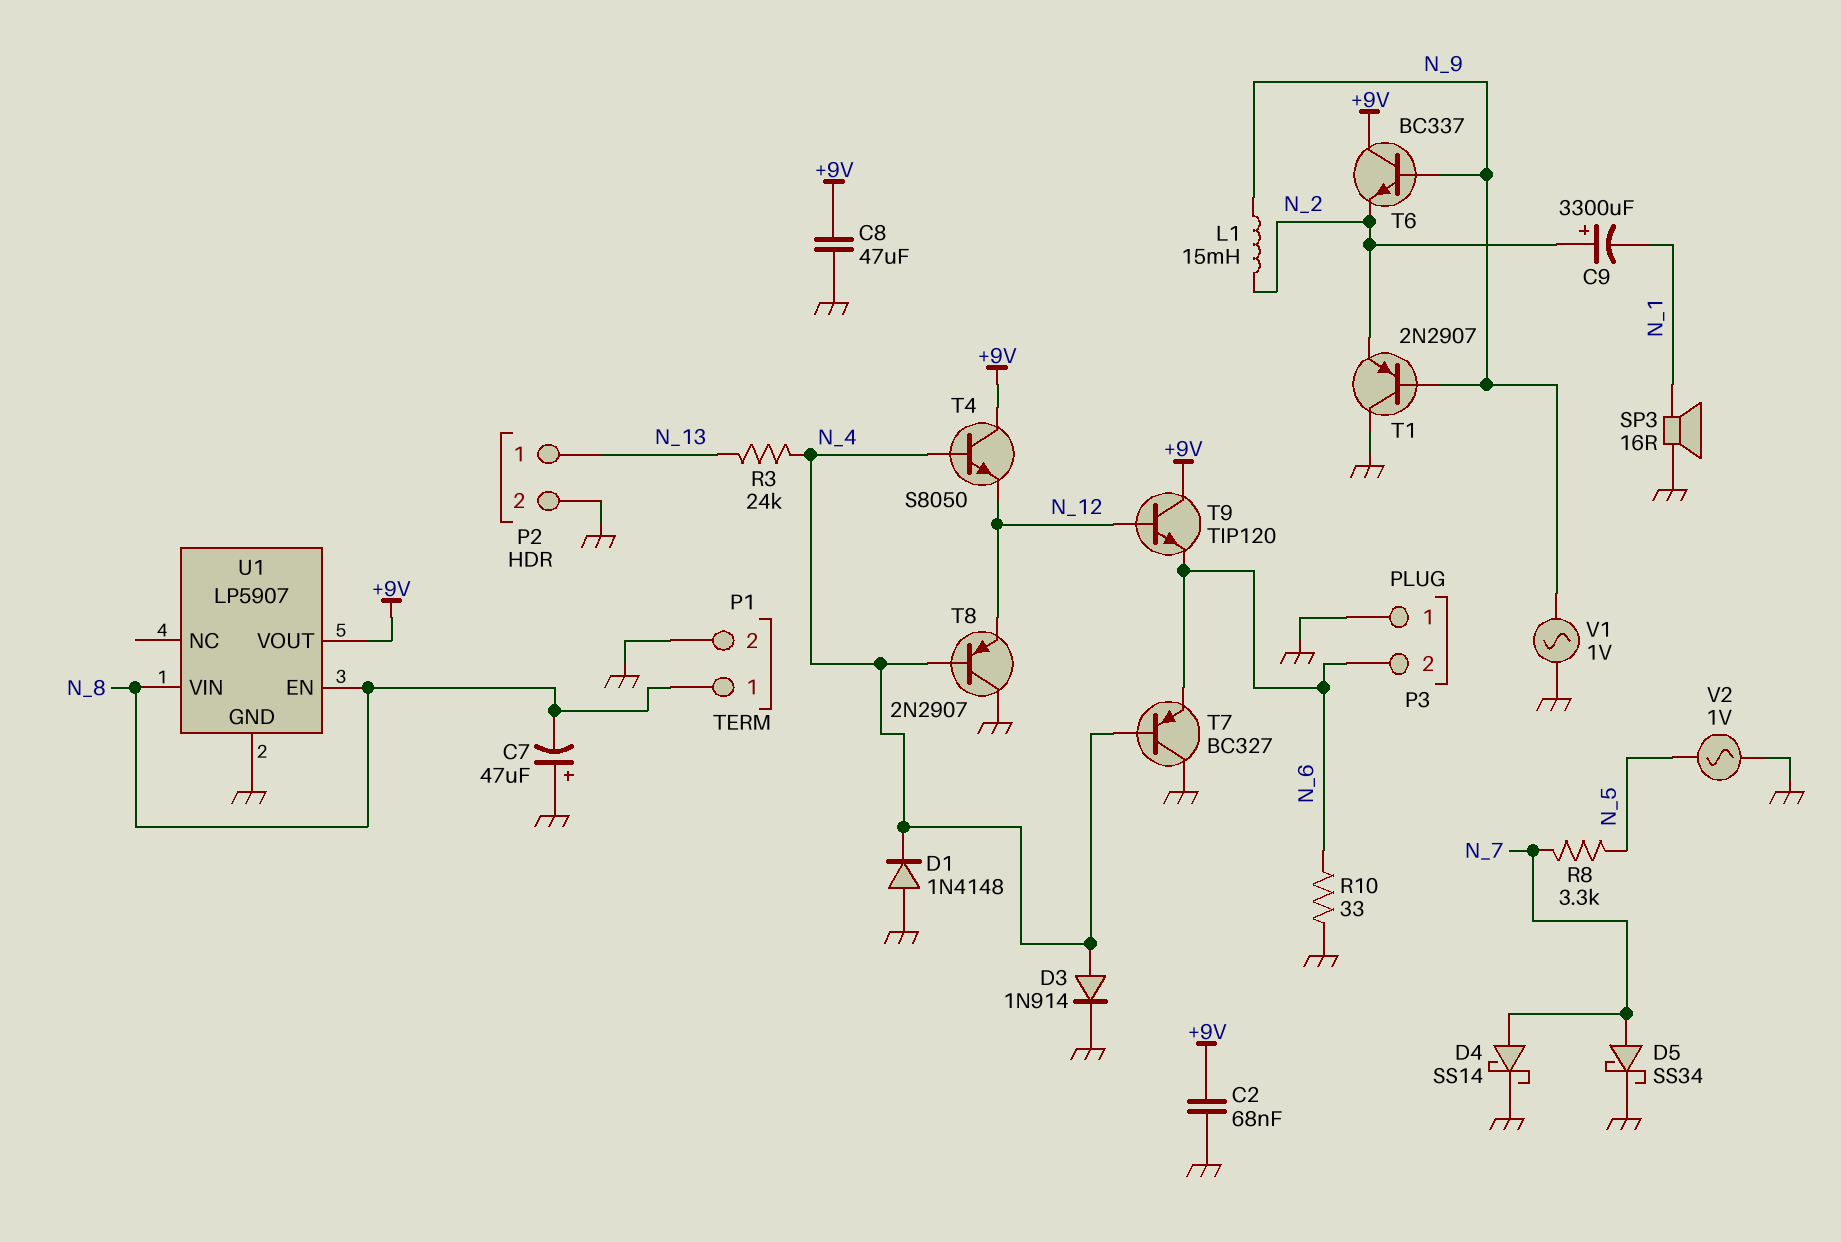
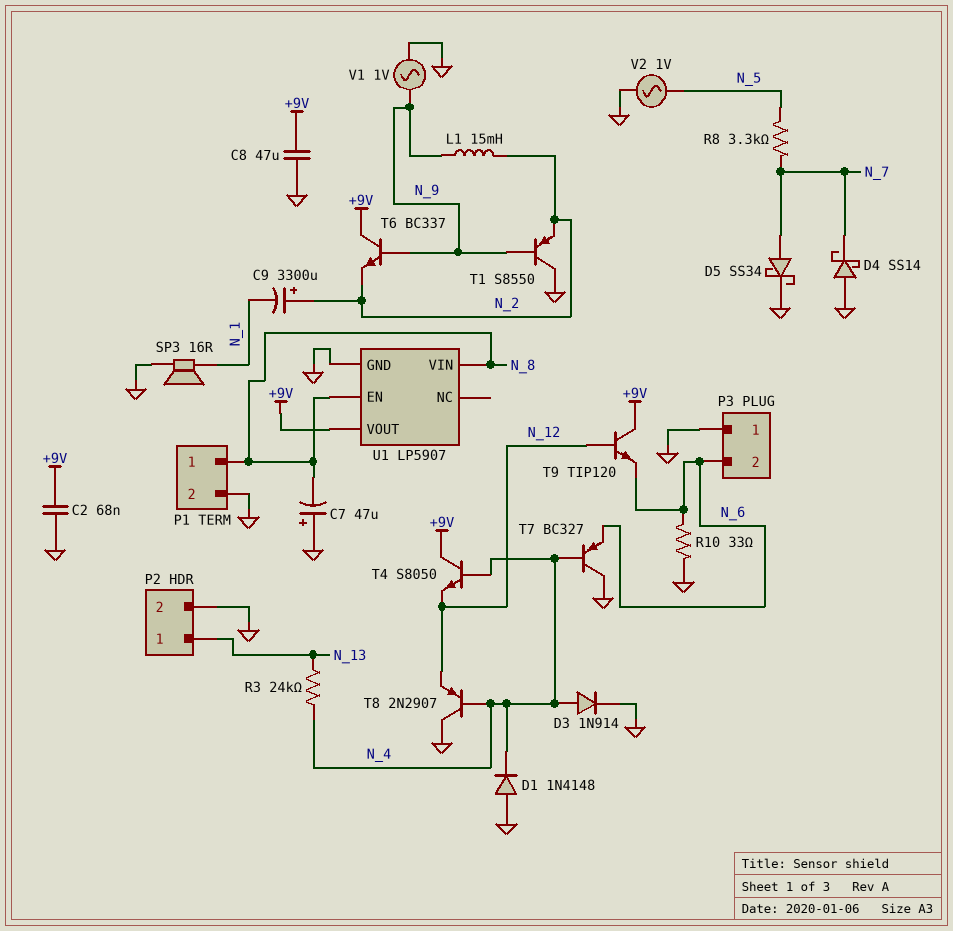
D4: schottky SS14 (A N_7, K GND) -> schottky SS14 (A GND, K N_7)
T1: PNP 2N2907 (B N_9, C GND, E N_2) -> PNP S8550 (B N_9, C GND, E N_2)

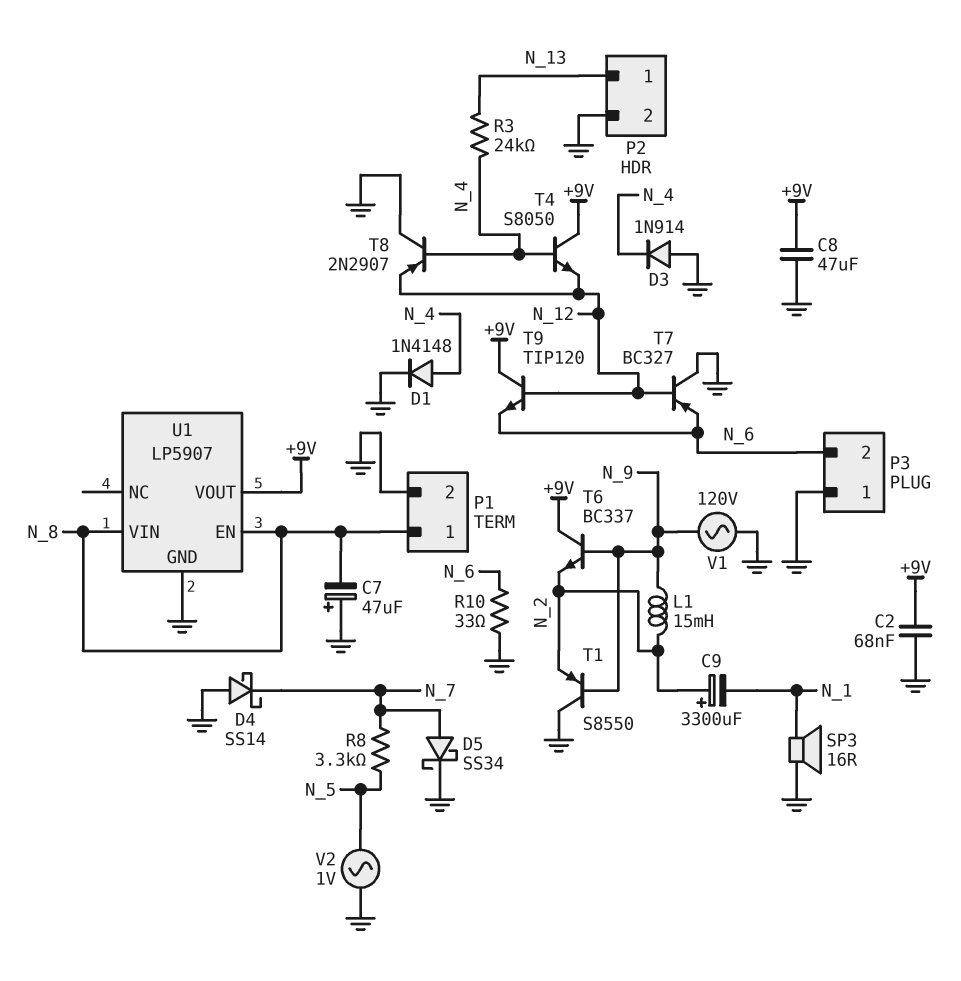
D1: diode 1N4148 (A GND, K N_4) -> diode 1N4148 (A N_4, K GND)
D3: diode 1N914 (A N_4, K GND) -> diode 1N914 (A GND, K N_4)
T7: PNP BC327 (B N_4, C GND, E N_6) -> PNP BC327 (B N_12, C GND, E N_6)
V1: AC 1V (GND, N_9) -> AC 120V (GND, N_9)

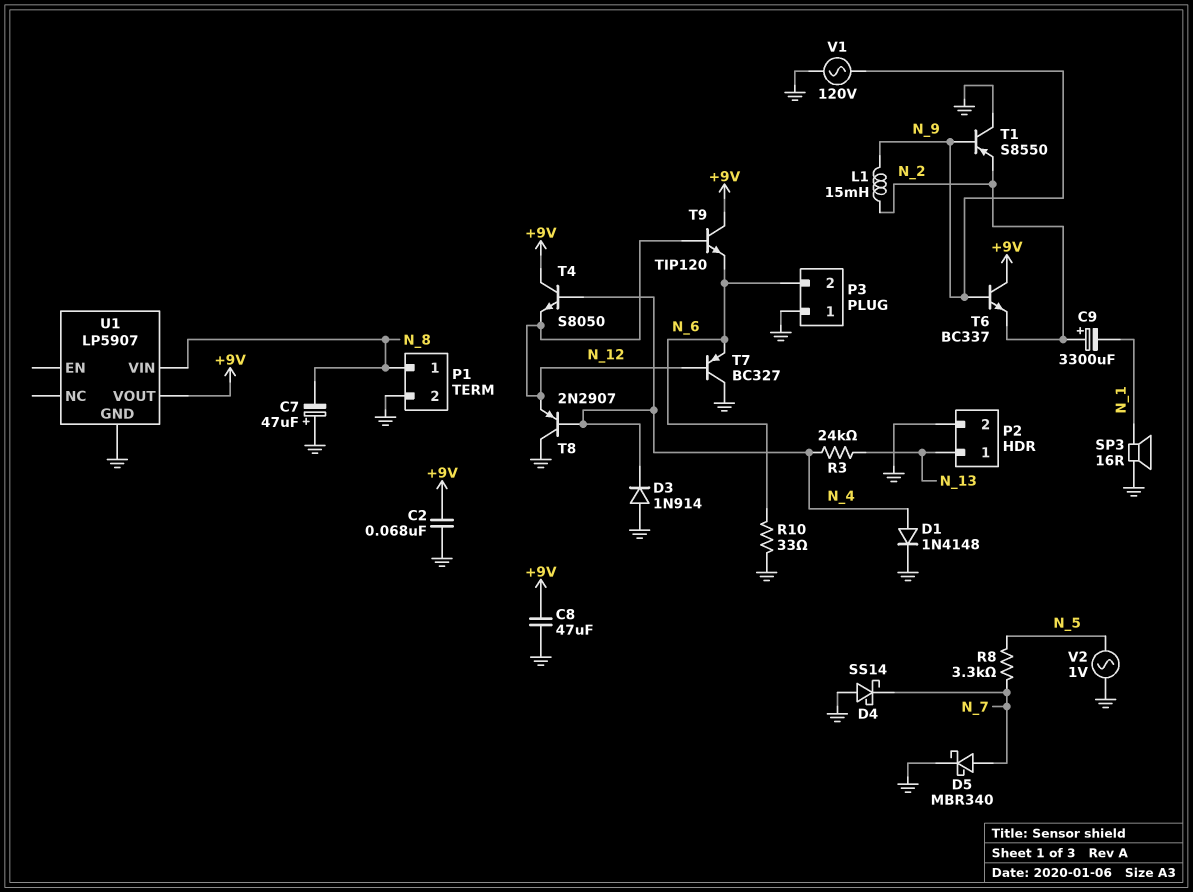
D5: schottky SS34 (A N_7, K GND) -> schottky MBR340 (A N_7, K GND)
U1 pin EN: N_8 -> none

